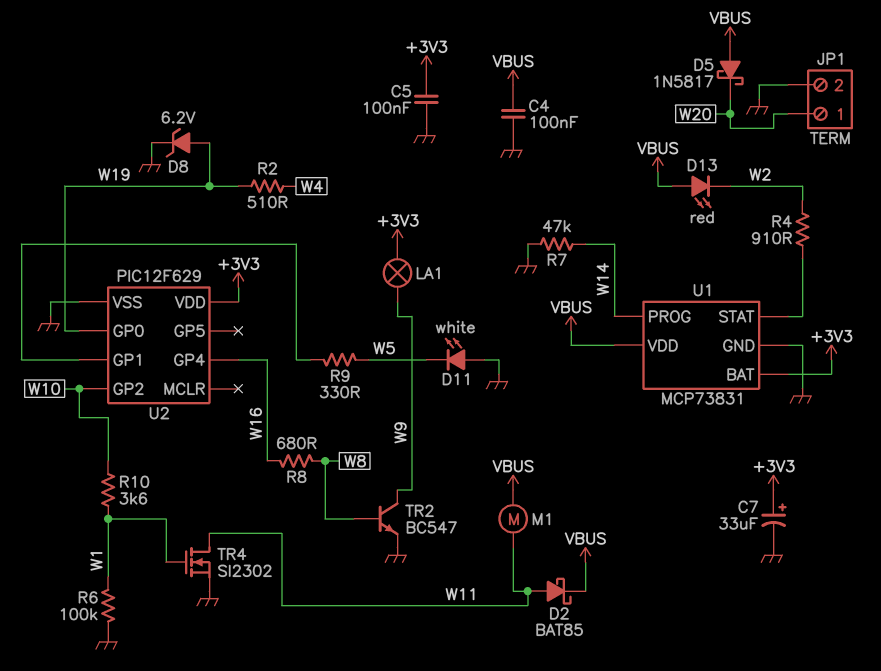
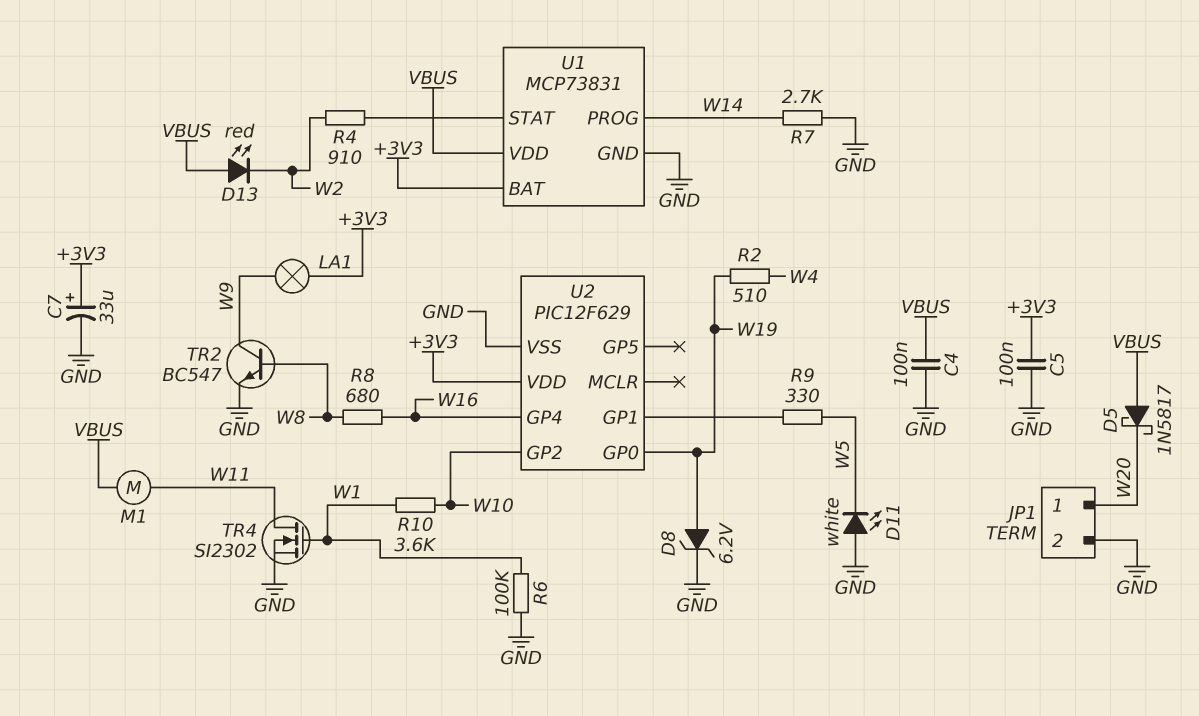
D2: schottky BAT85 (A W11, K VBUS) -> none
R7: 47k (GND, W14) -> 2.7k (GND, W14)

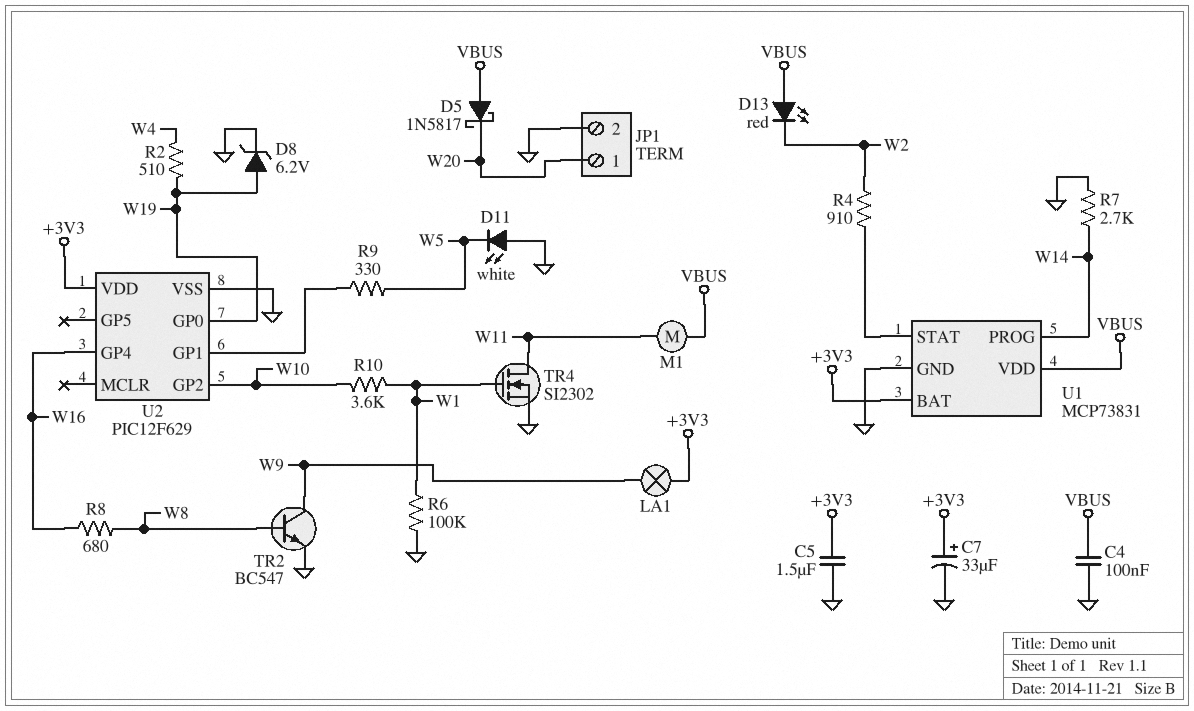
C5: 100nF (+3V3, GND) -> 1.5uF (+3V3, GND)

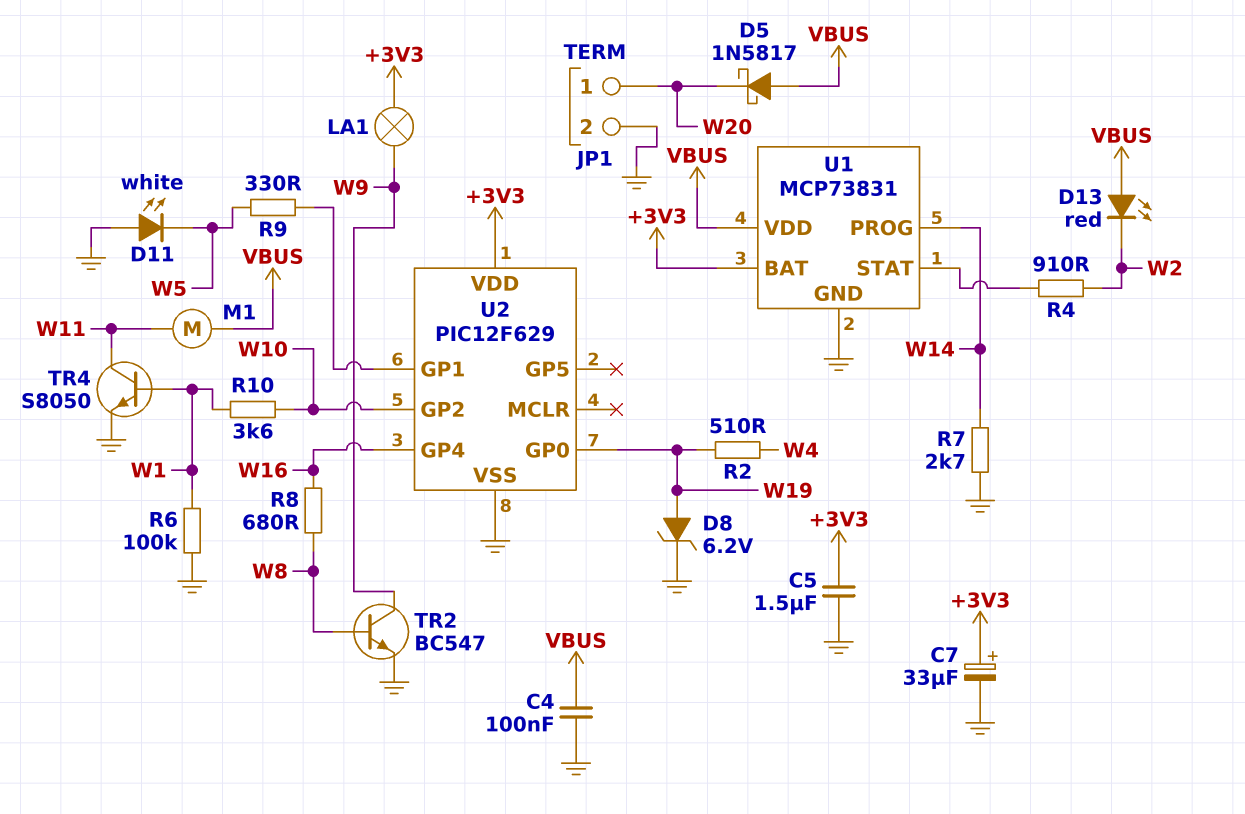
TR4: NMOS SI2302 (G W1, D W11, S GND) -> NPN S8050 (B W1, C W11, E GND)

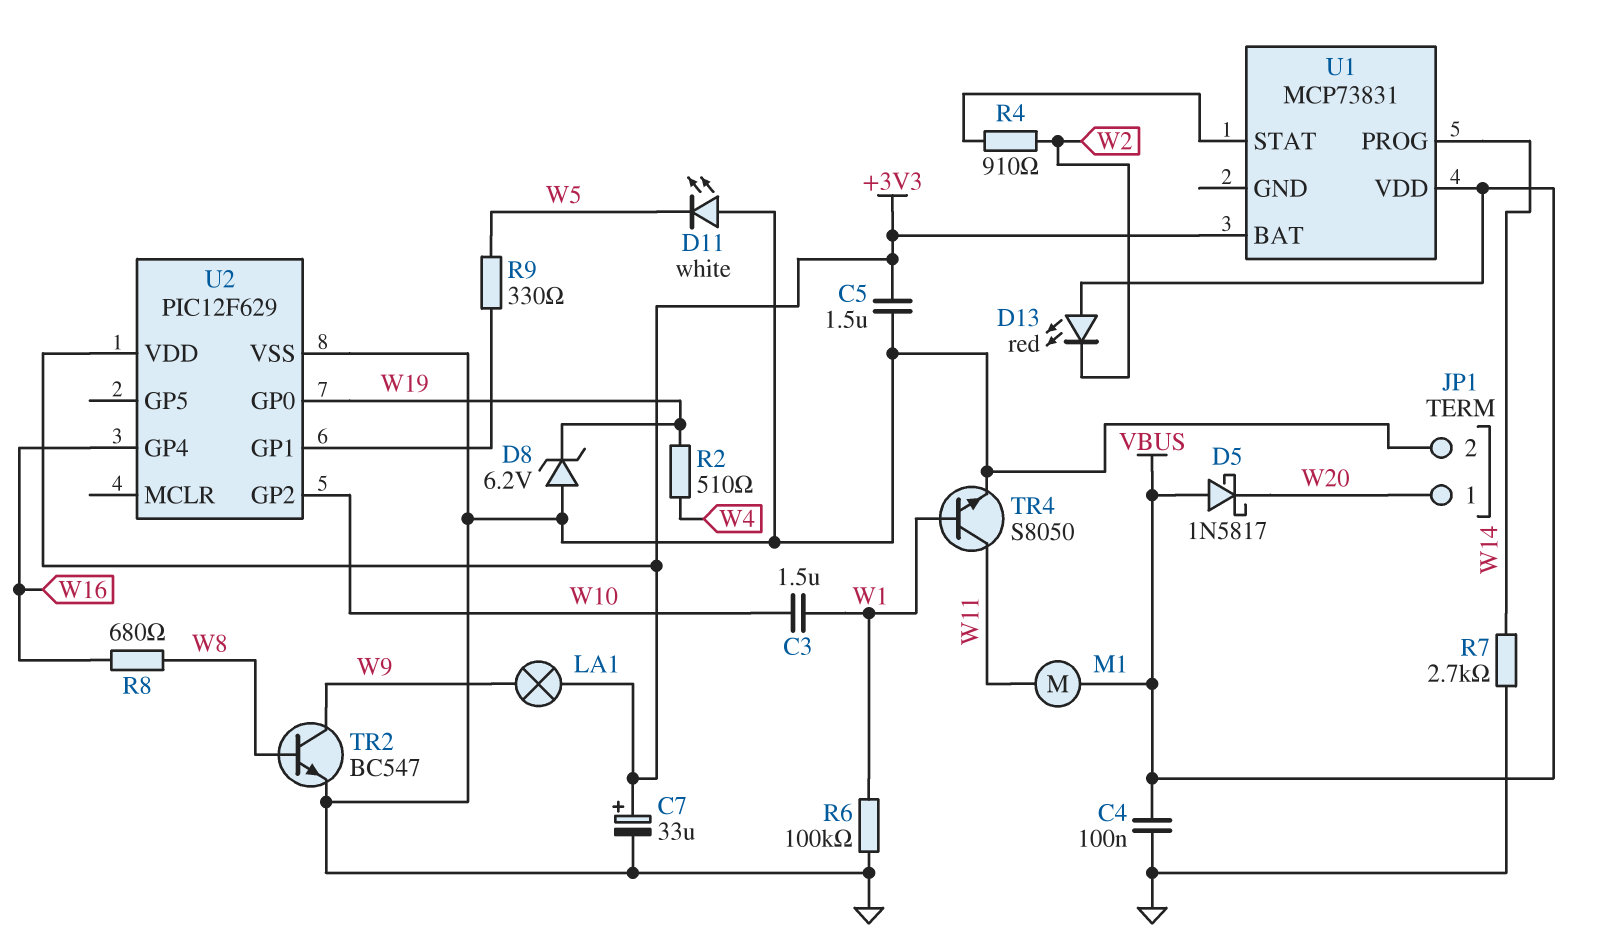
C3: none -> 1.5uF (W1, W10)
D8: zener 6.2V (A W19, K GND) -> zener 6.2V (A GND, K W19)
R10: 3.6k (W1, W10) -> none
U1 pin GND: GND -> none

